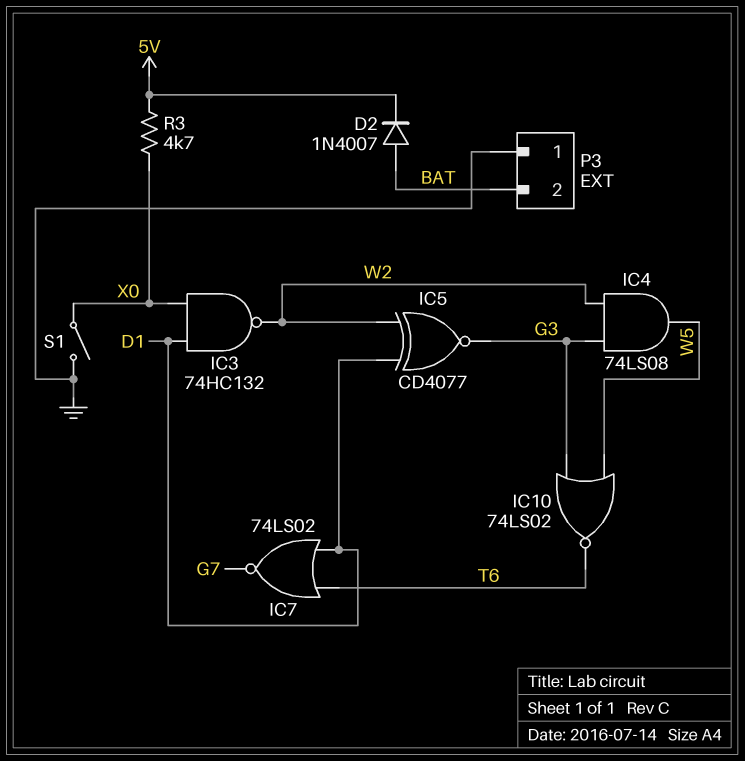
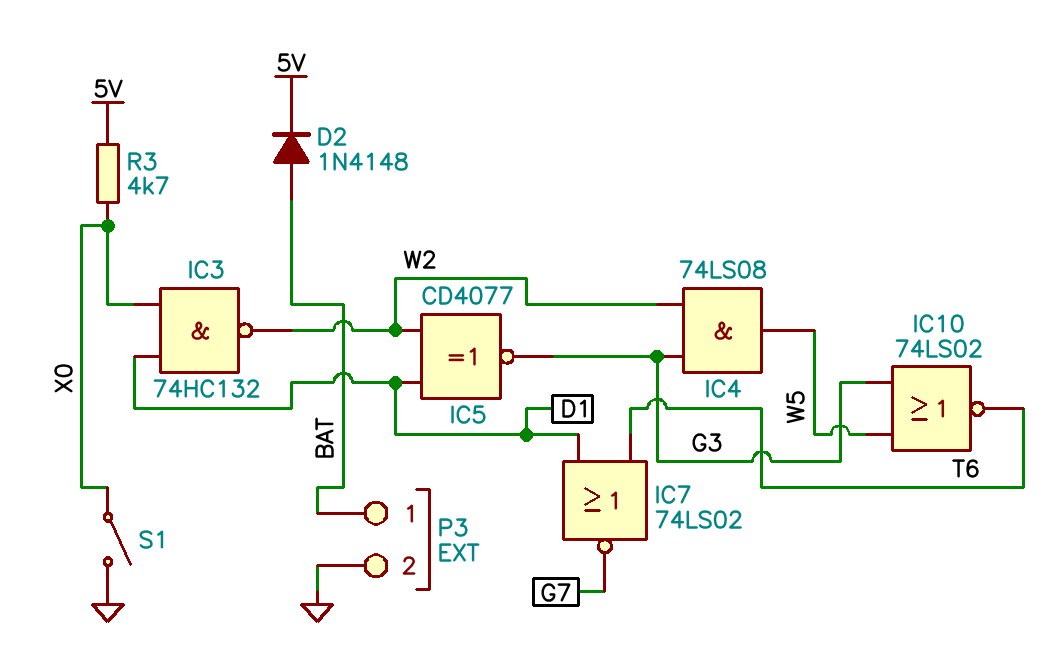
D2: diode 1N4007 (A BAT, K 5V) -> diode 1N4148 (A BAT, K 5V)
P3 pin 1: GND -> BAT
P3 pin 2: BAT -> GND

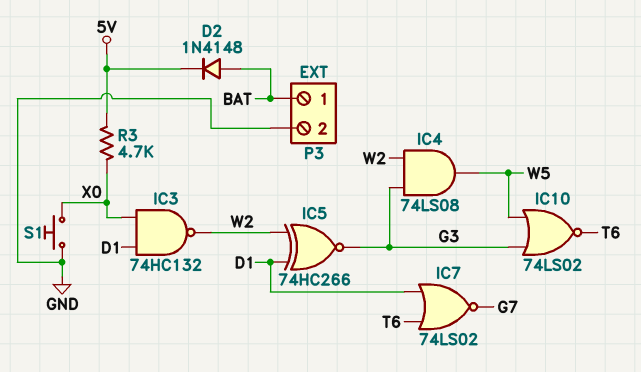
IC5: XNOR CD4077 (in D1, in W2, out G3) -> XNOR 74HC266 (in D1, in W2, out G3)
S1: switch (GND, X0) -> button (GND, X0)

